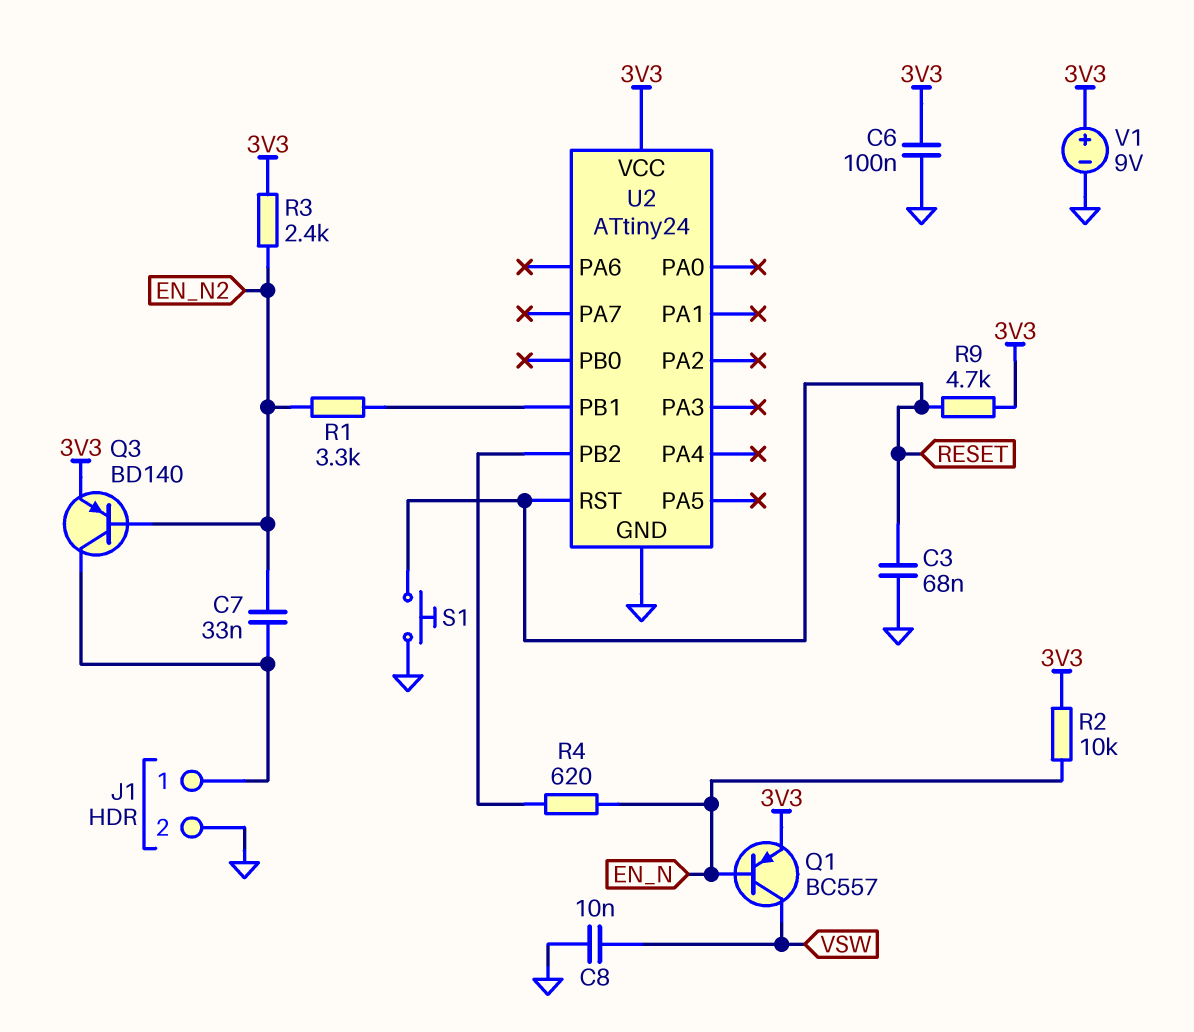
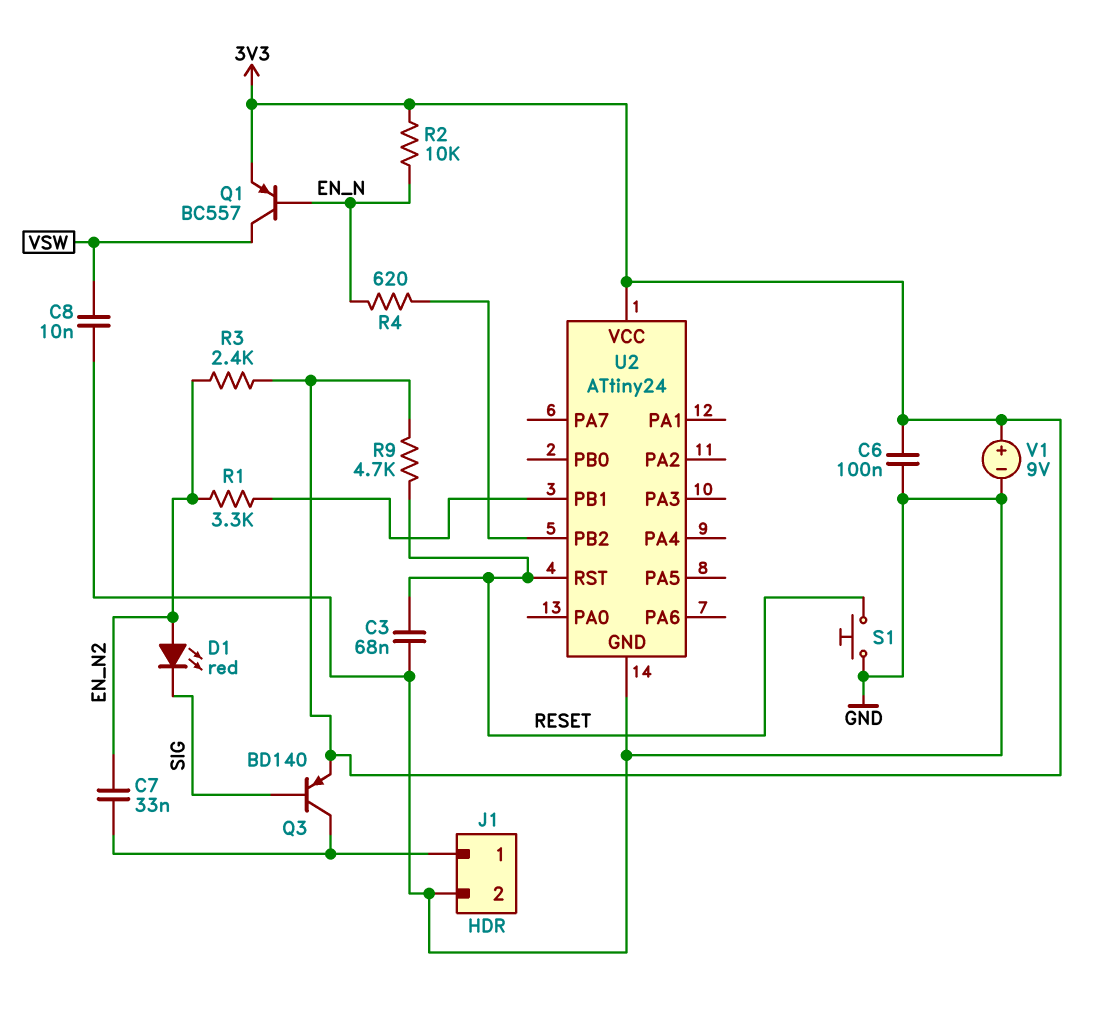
D1: none -> LED red (A EN_N2, K SIG)
Q3: PNP BD140 (B EN_N2, C J1/1, E 3V3) -> PNP BD140 (B SIG, C J1/1, E 3V3)

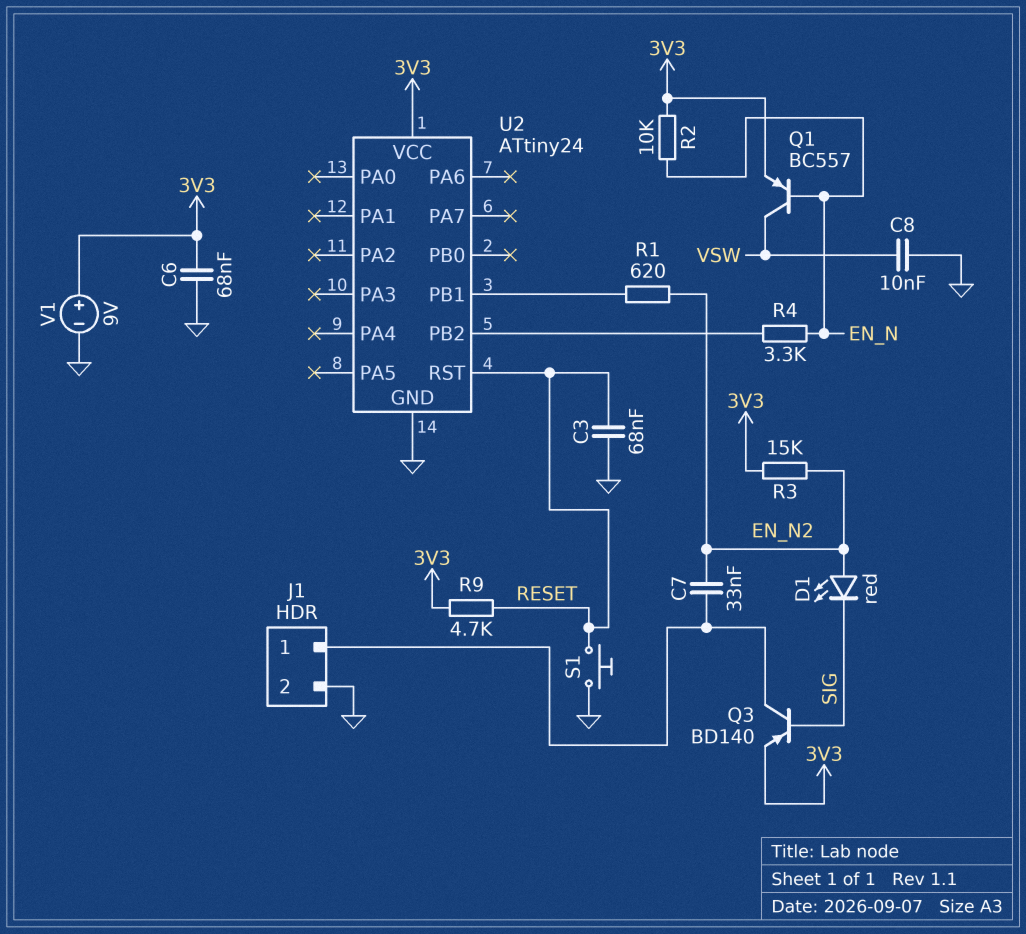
C6: 100nF (3V3, GND) -> 68nF (3V3, GND)
R1: 3.3k (EN_N2, U2/PB1) -> 620 (EN_N2, U2/PB1)
R3: 2.4k (3V3, EN_N2) -> 15k (3V3, EN_N2)
R4: 620 (EN_N, U2/PB2) -> 3.3k (EN_N, U2/PB2)

